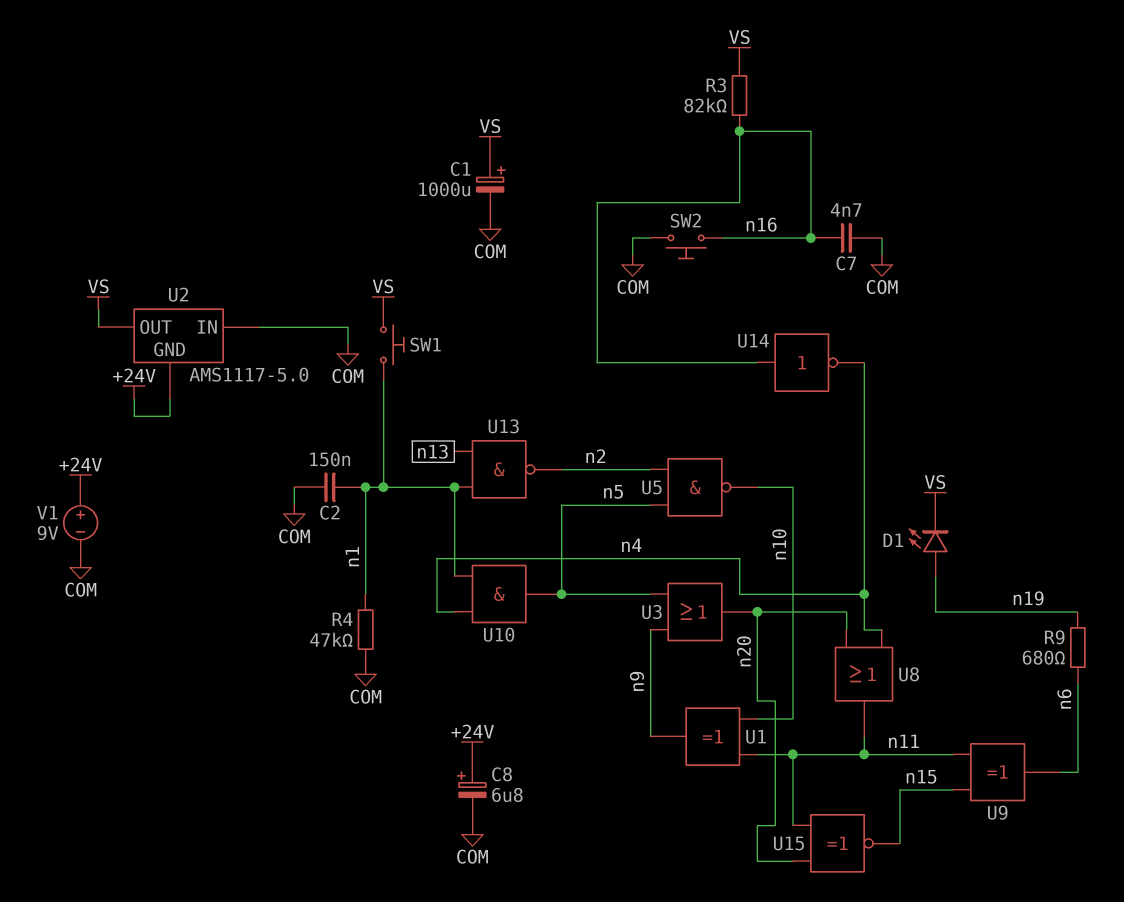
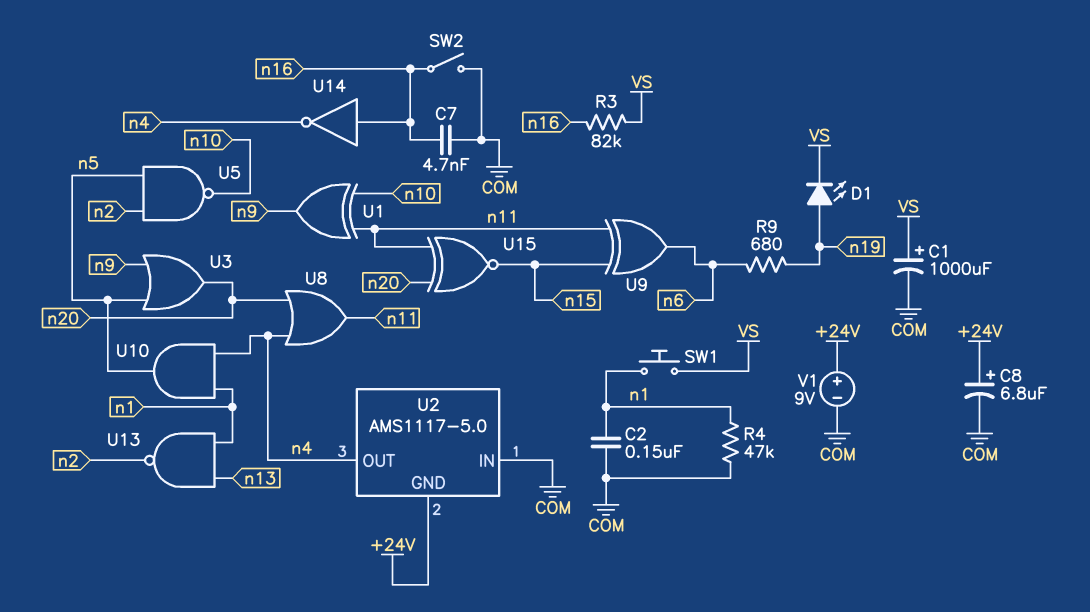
SW2: button (COM, n16) -> switch (COM, n16)
U2 pin OUT: VS -> n4

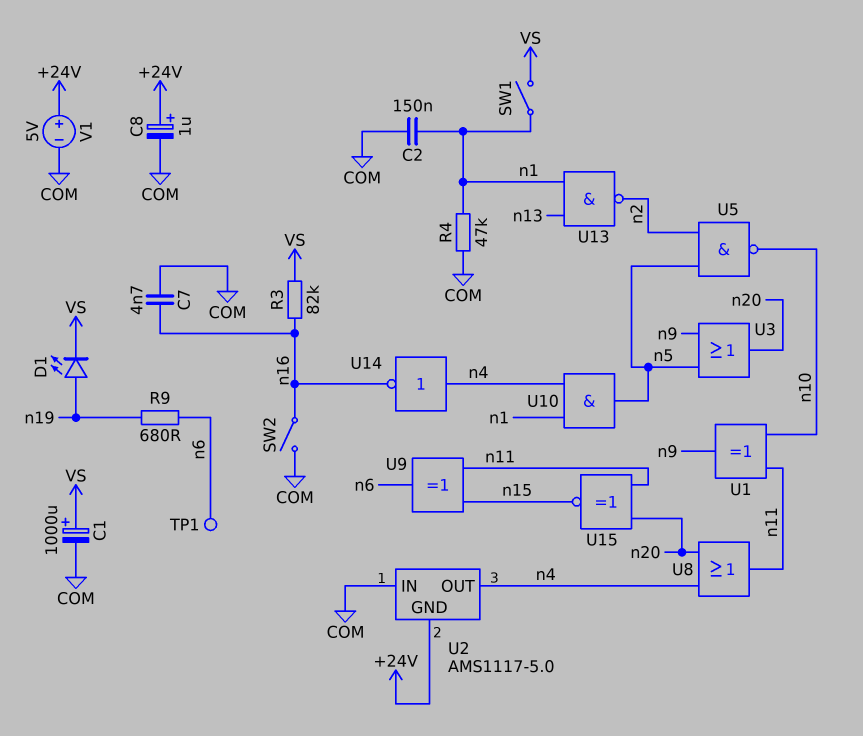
C8: 6.8uF (plus +24V, minus COM) -> 1uF (plus +24V, minus COM)
SW1: button (VS, n1) -> switch (VS, n1)
TP1: none -> test point (n6)
U14: NOT (in n16, out n4) -> NOT (in n4, out n16)
V1: 9V (plus +24V, minus COM) -> 5V (plus +24V, minus COM)

